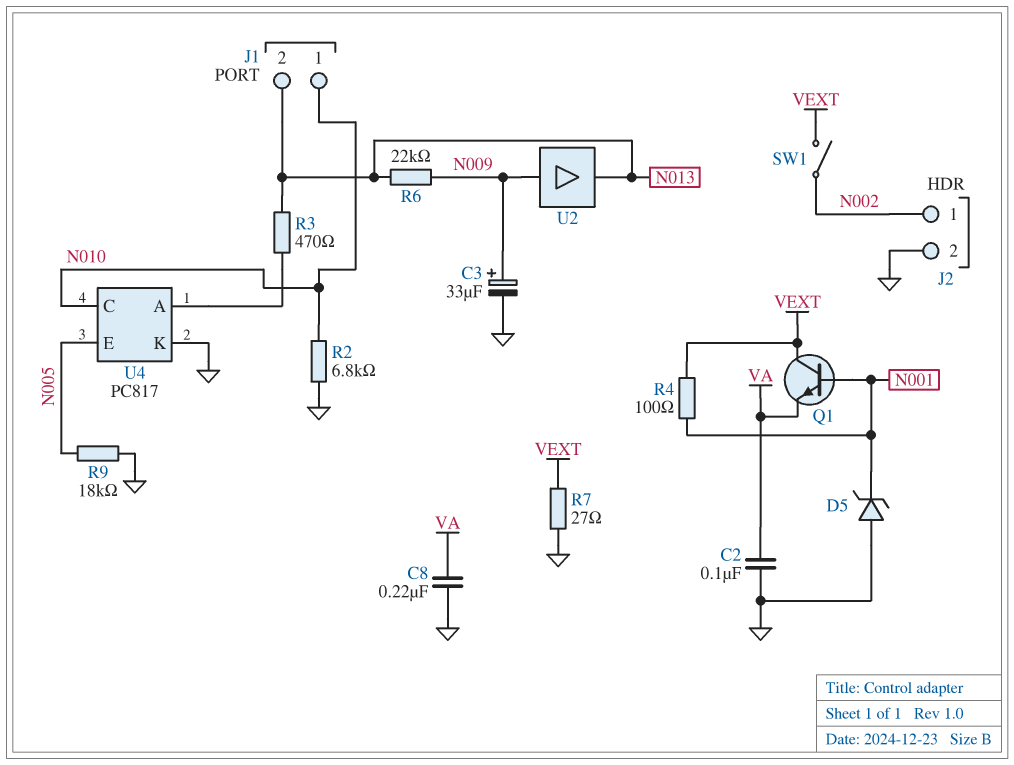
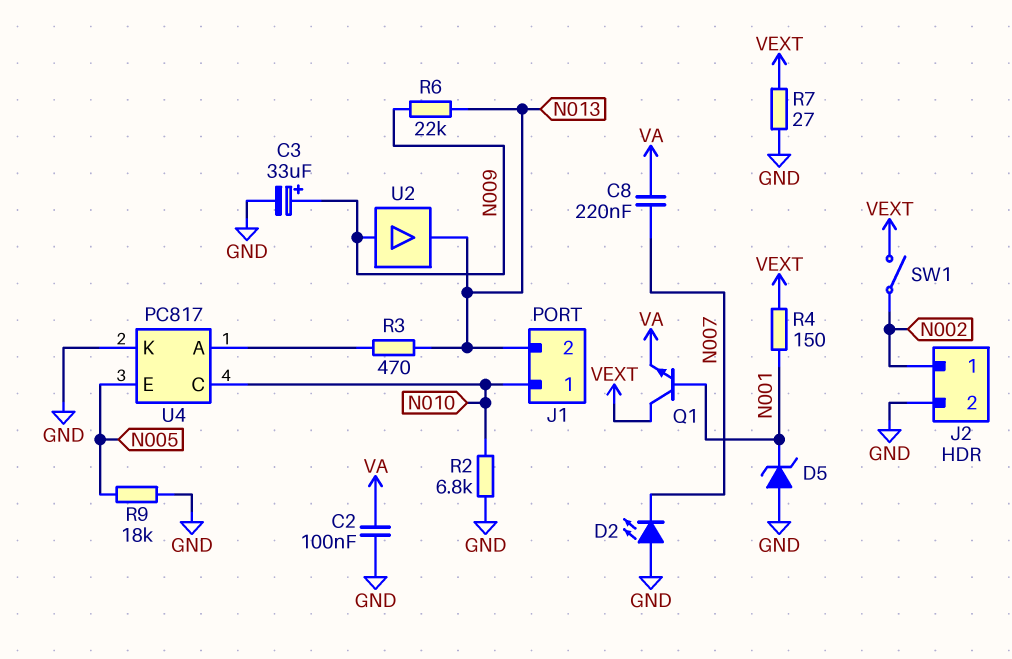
C8: 220nF (GND, VA) -> 220nF (N007, VA)
D2: none -> LED (A GND, K N007)
R4: 100 (N001, VEXT) -> 150 (N001, VEXT)

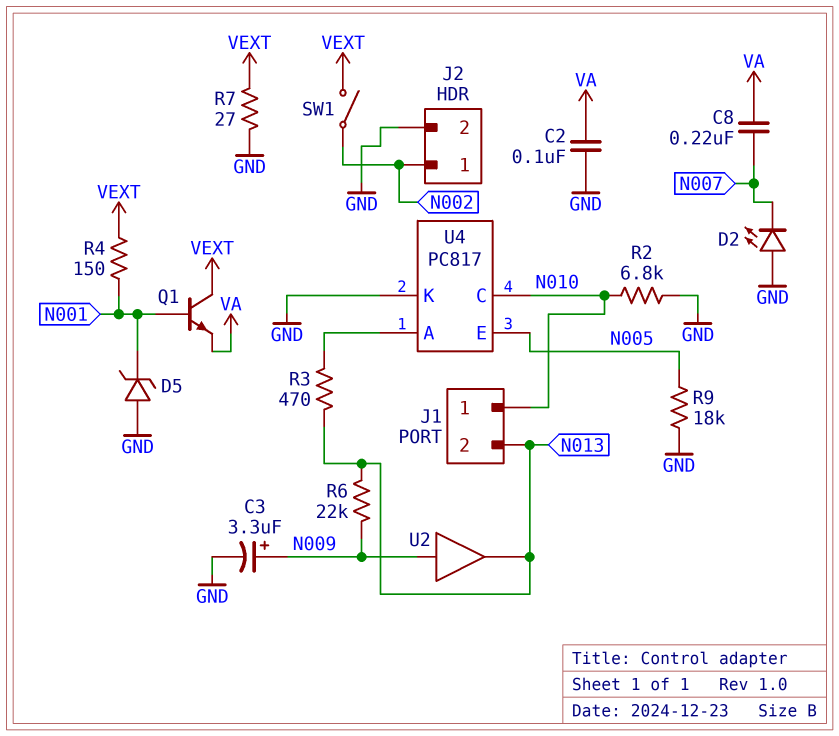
C3: 33uF (plus N009, minus GND) -> 3.3uF (plus N009, minus GND)

